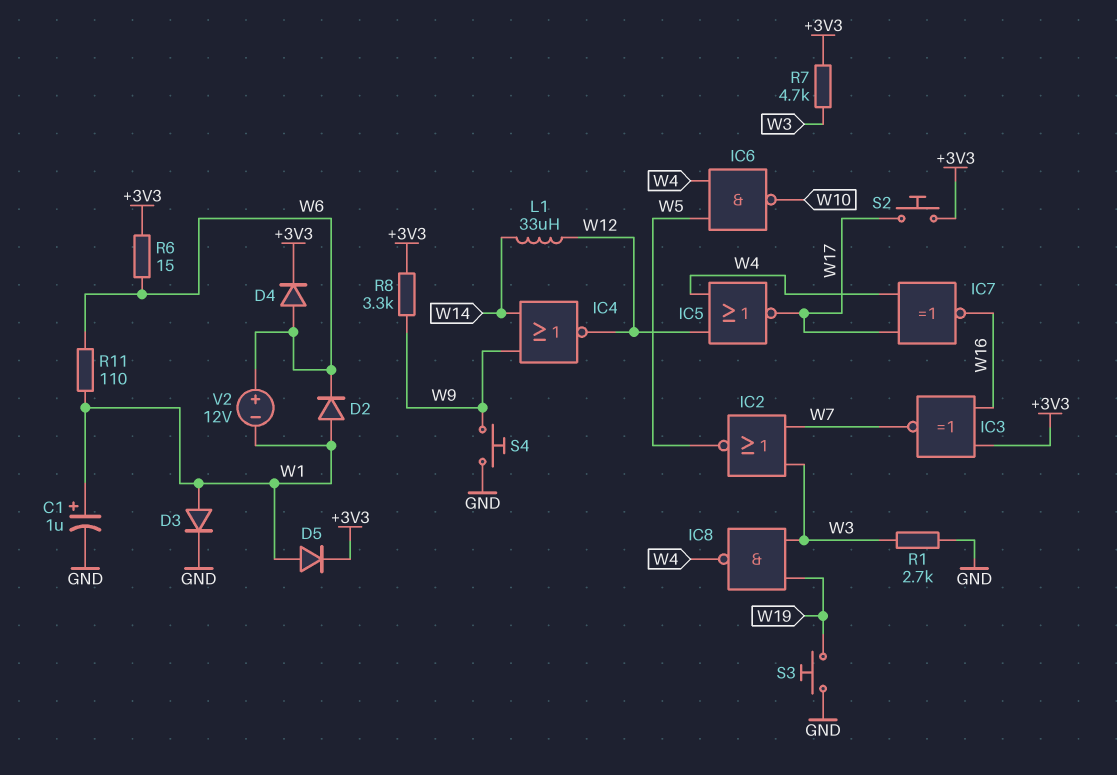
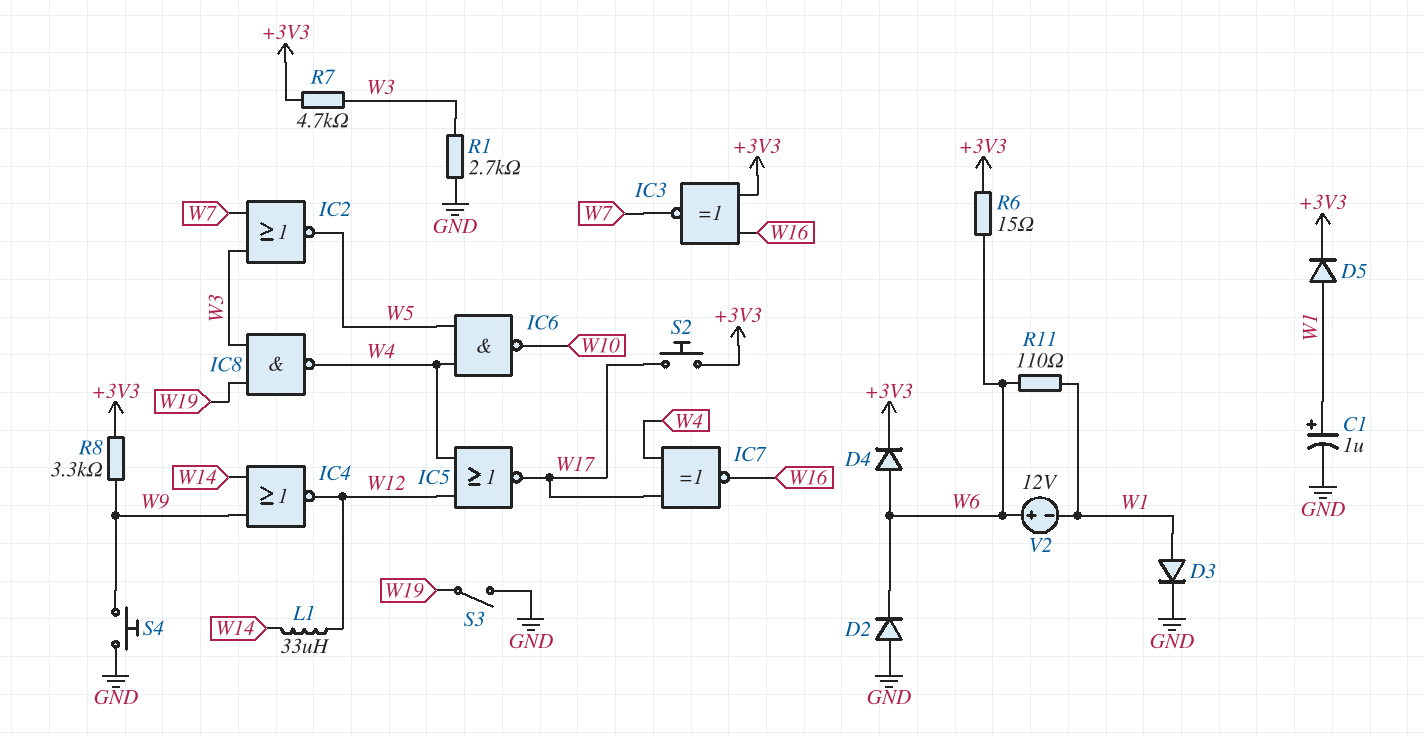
D2: diode (A W1, K W6) -> diode (A GND, K W6)
S3: button (GND, W19) -> switch (GND, W19)

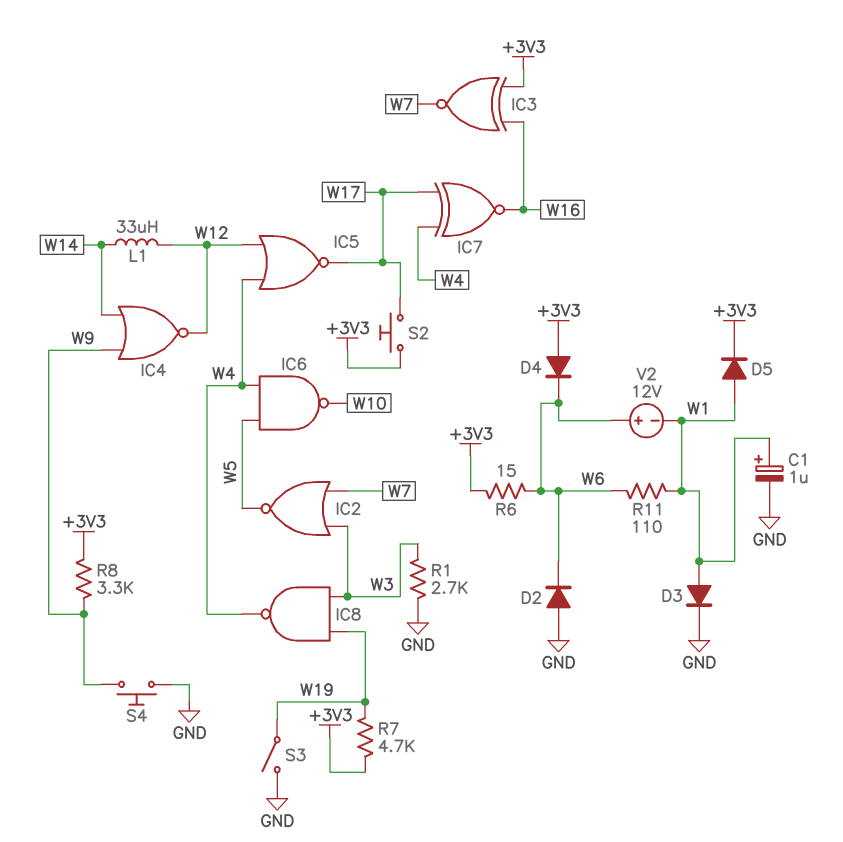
D4: diode (A W6, K +3V3) -> diode (A +3V3, K W6)
R7: 4.7k (+3V3, W3) -> 4.7k (+3V3, W19)

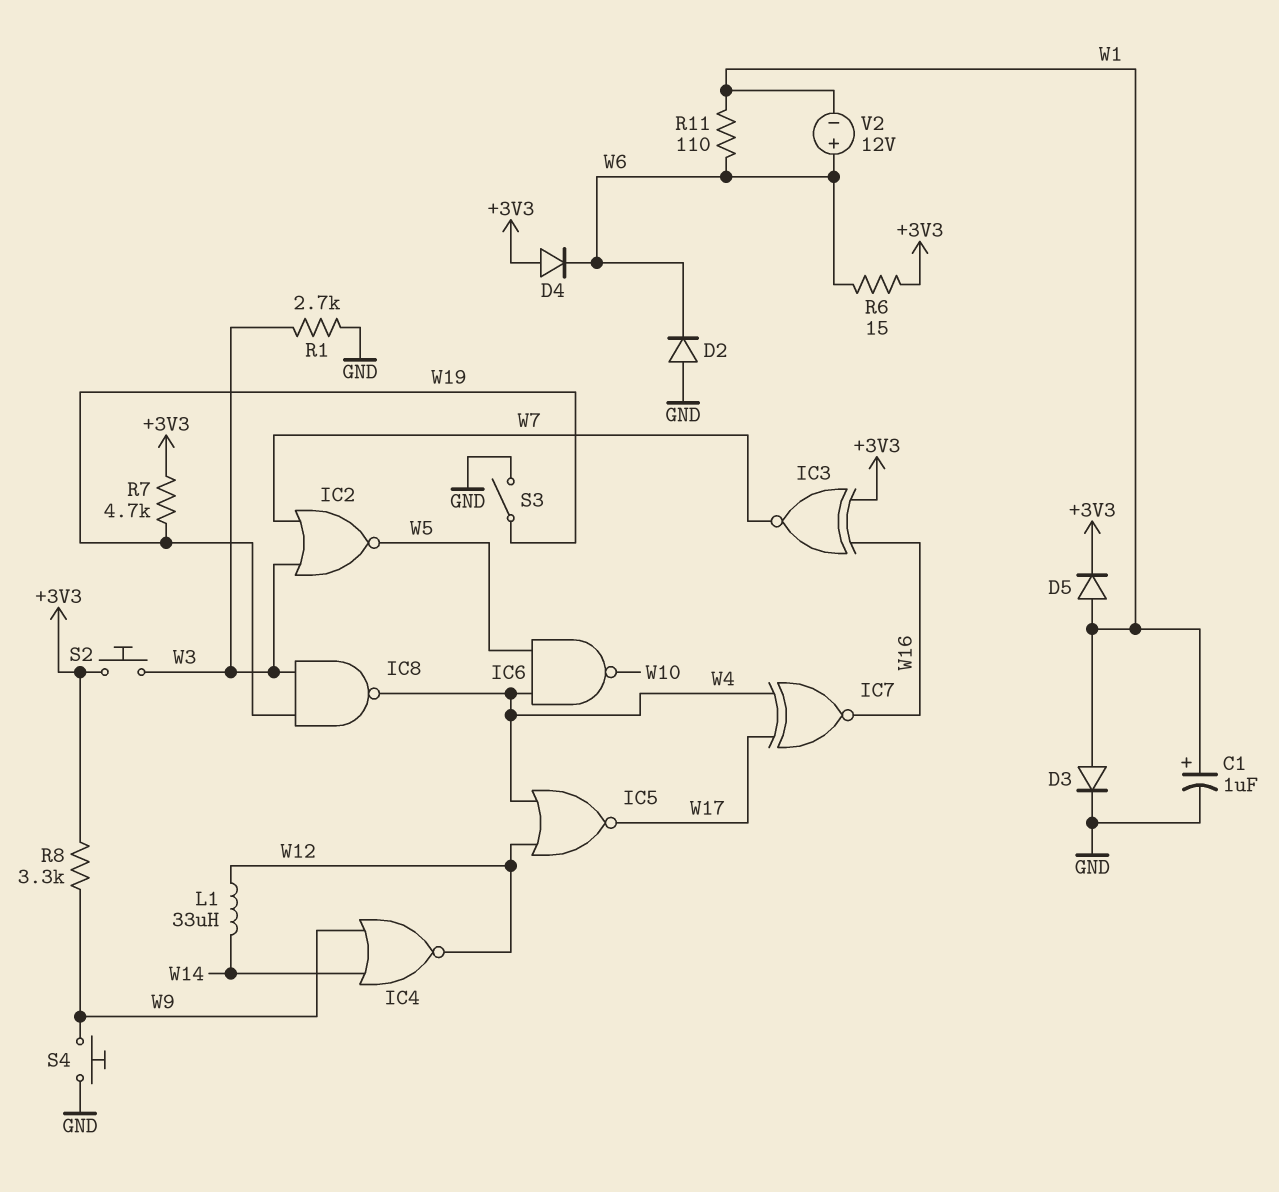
S2: button (+3V3, W17) -> button (+3V3, W3)

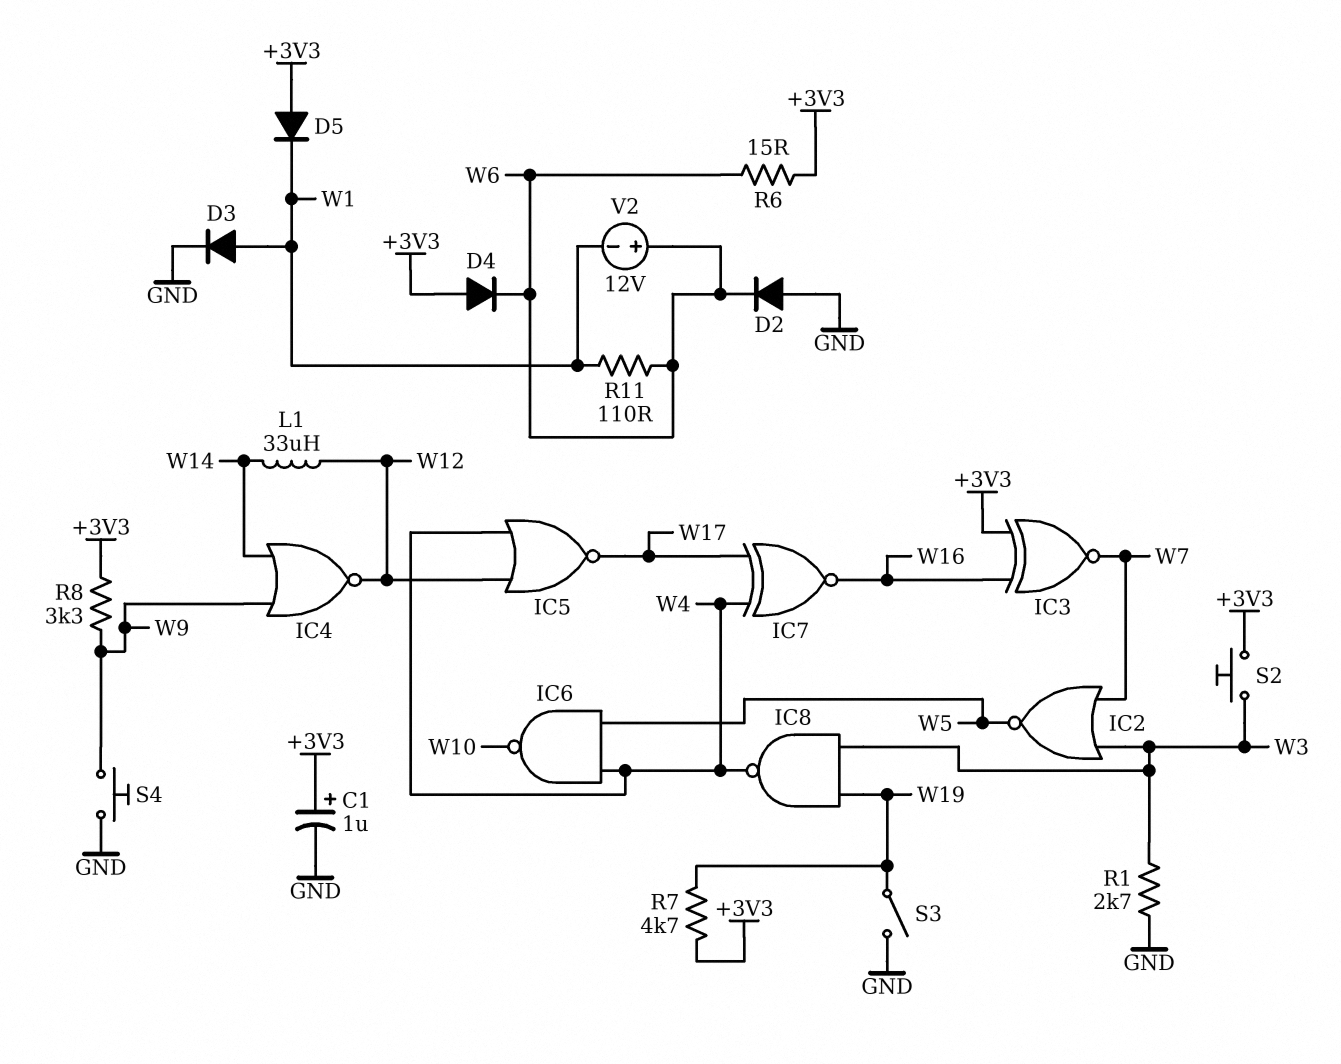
C1: 1uF (plus W1, minus GND) -> 1uF (plus +3V3, minus GND)
D5: diode (A W1, K +3V3) -> diode (A +3V3, K W1)

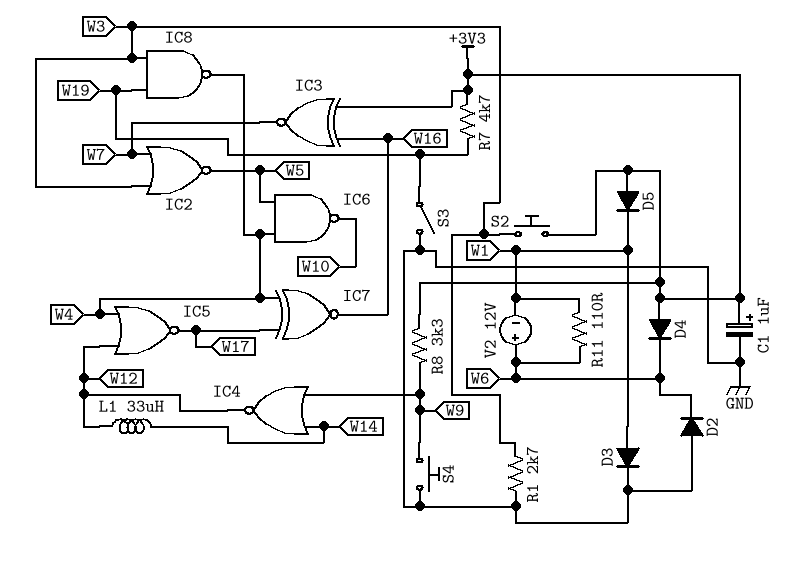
R6: 15 (+3V3, W6) -> none

